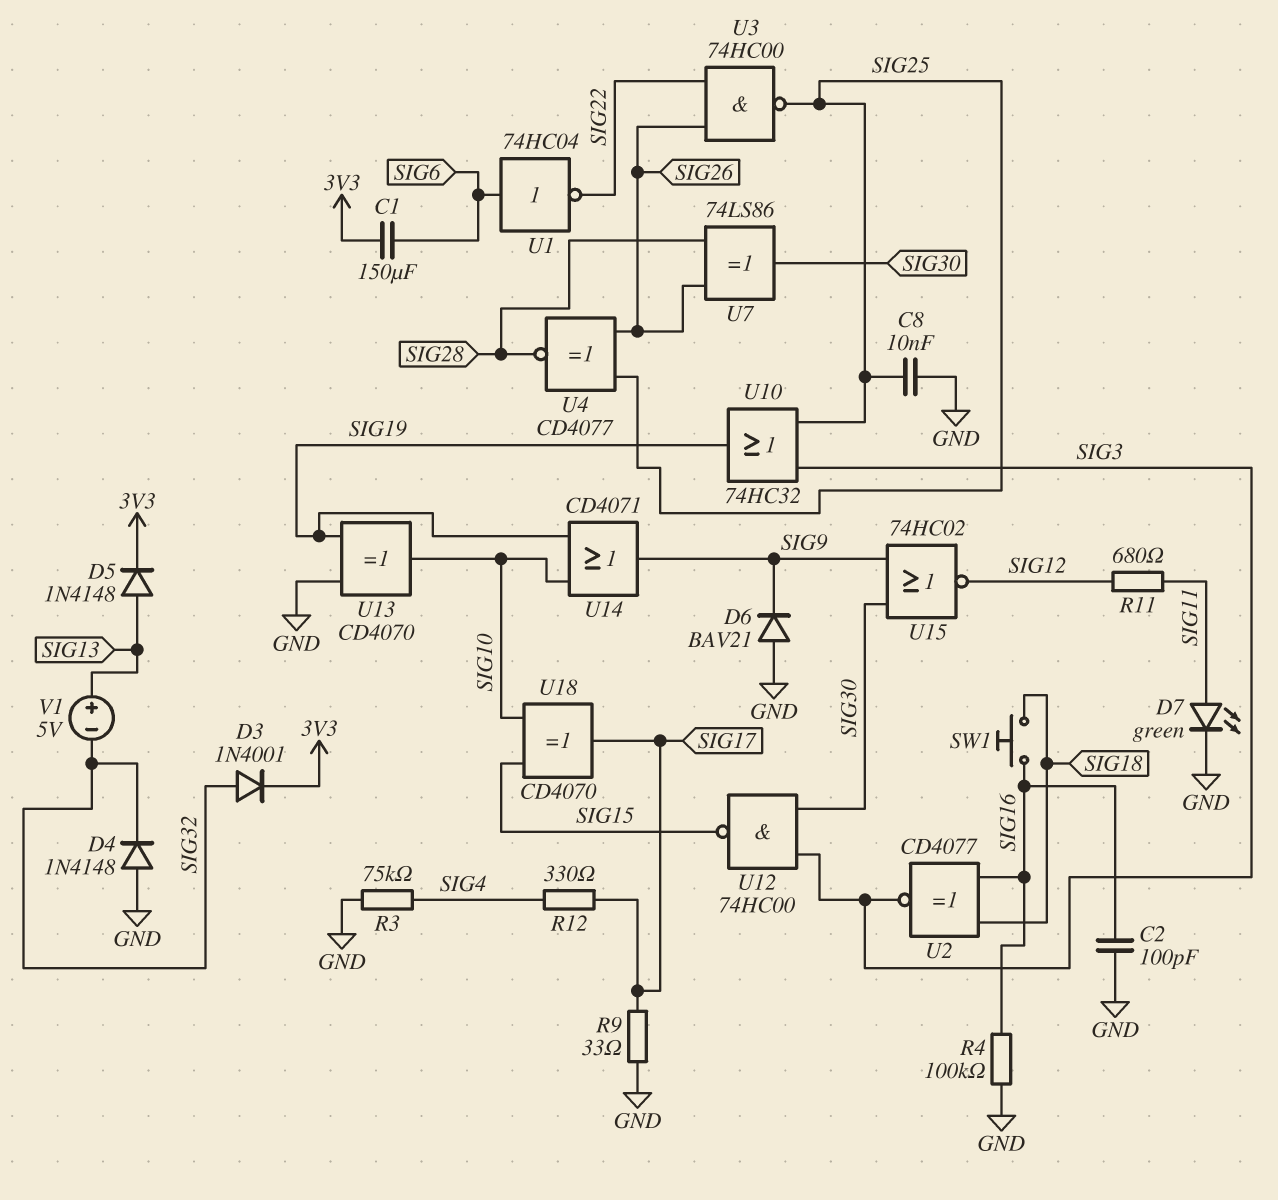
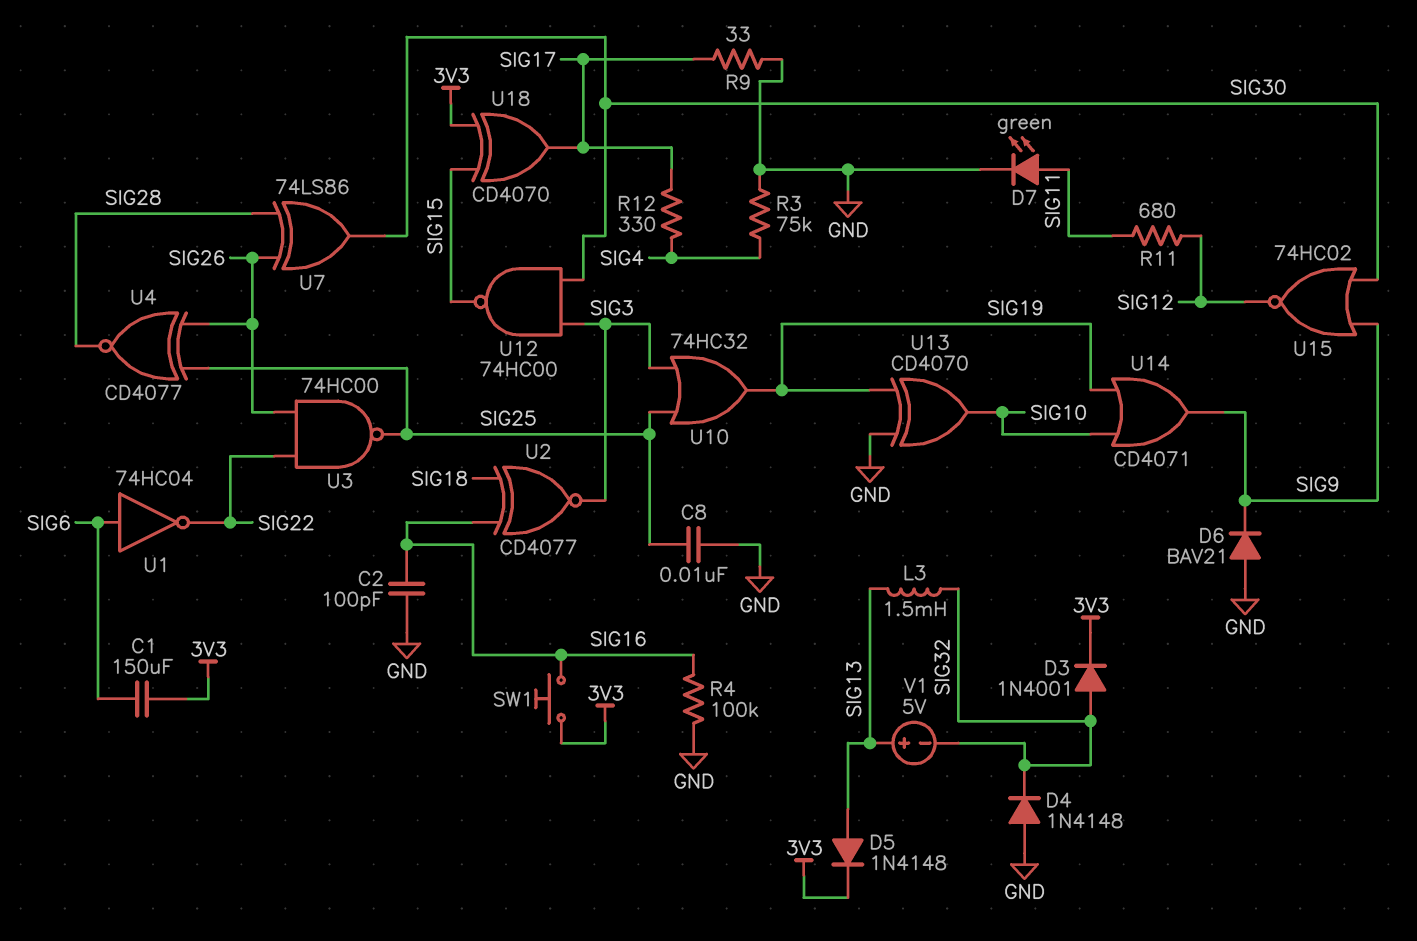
L3: none -> 1.5mH (SIG13, SIG32)
SW1: button (SIG16, SIG18) -> button (3V3, SIG16)
U18: XOR CD4070 (in SIG10, in SIG15, out SIG17) -> XOR CD4070 (in 3V3, in SIG15, out SIG17)

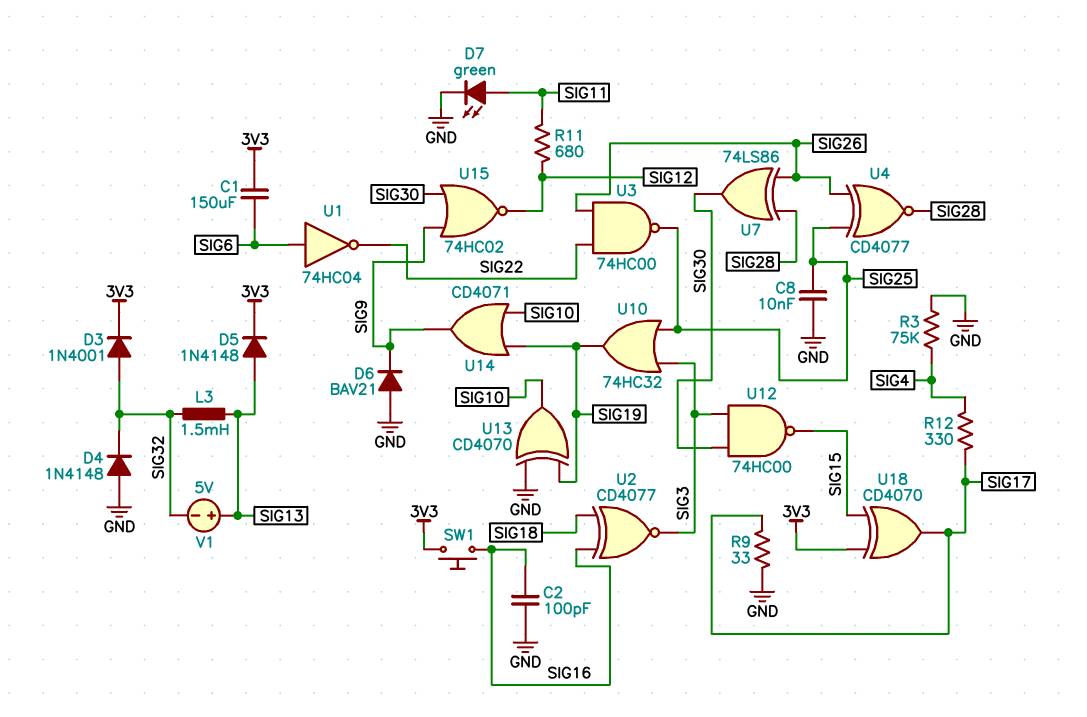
R4: 100k (GND, SIG16) -> none

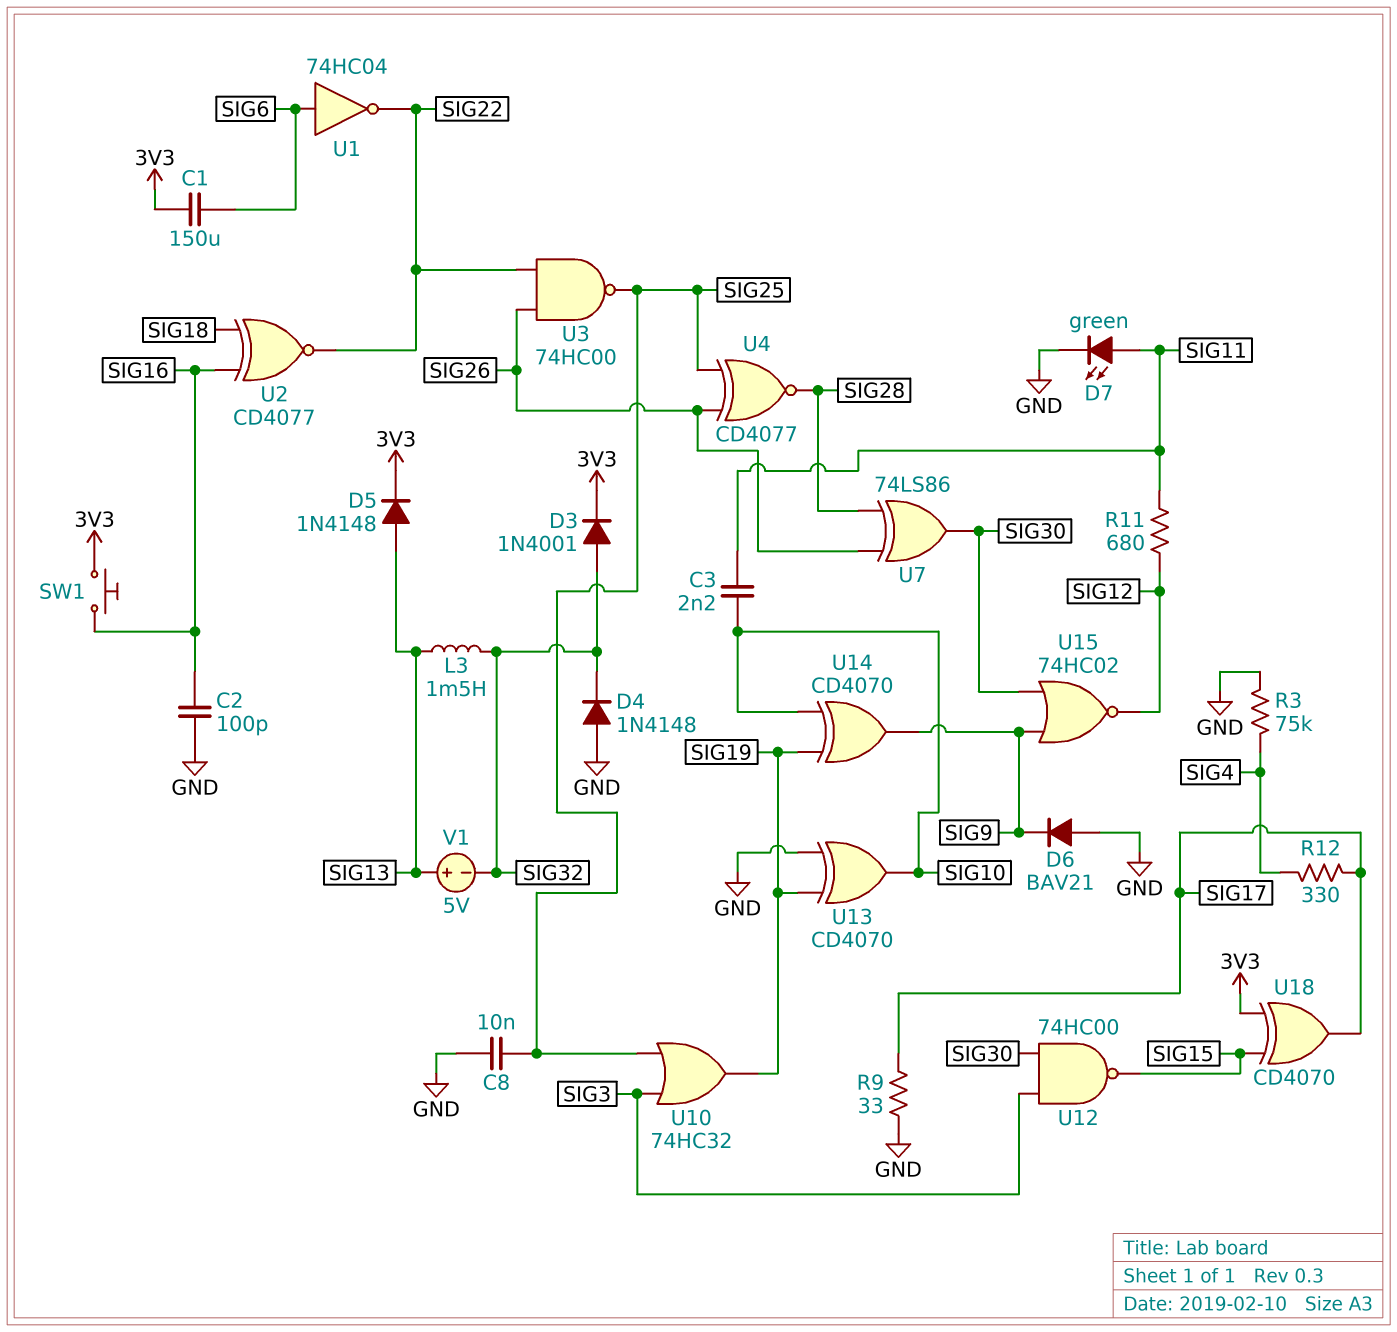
C3: none -> 2.2nF (SIG10, SIG11)
U2: XNOR CD4077 (in SIG16, in SIG18, out SIG3) -> XNOR CD4077 (in SIG16, in SIG18, out SIG22)
U14: OR CD4071 (in SIG10, in SIG19, out SIG9) -> XOR CD4070 (in SIG10, in SIG19, out SIG9)

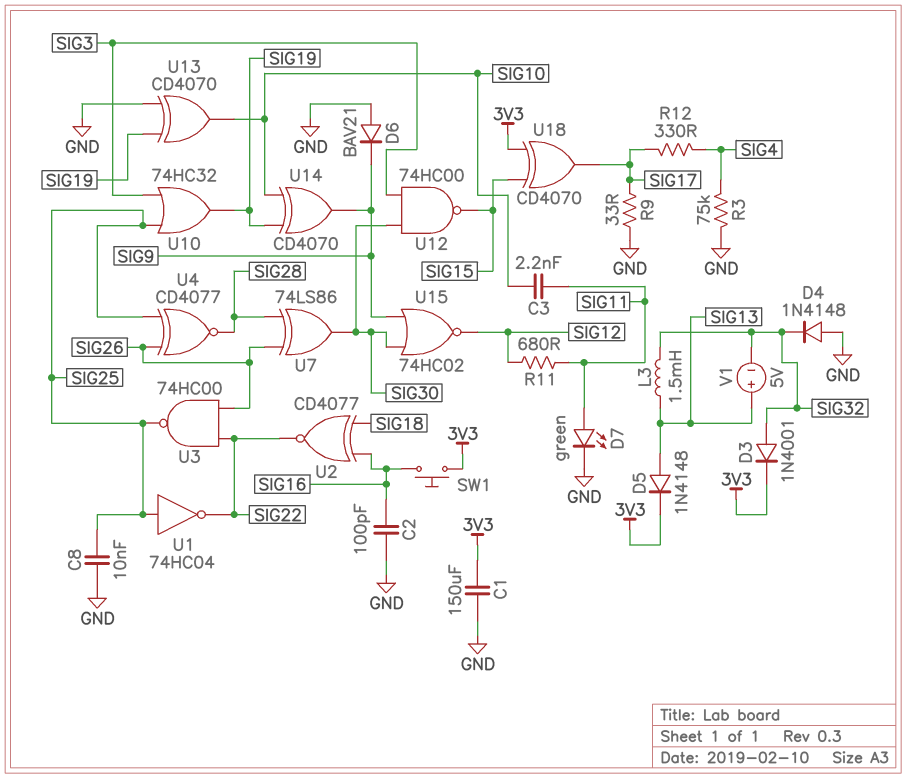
C1: 150uF (3V3, SIG6) -> 150uF (3V3, GND)
U1: NOT 74HC04 (in SIG6, out SIG22) -> NOT 74HC04 (in SIG25, out SIG22)

